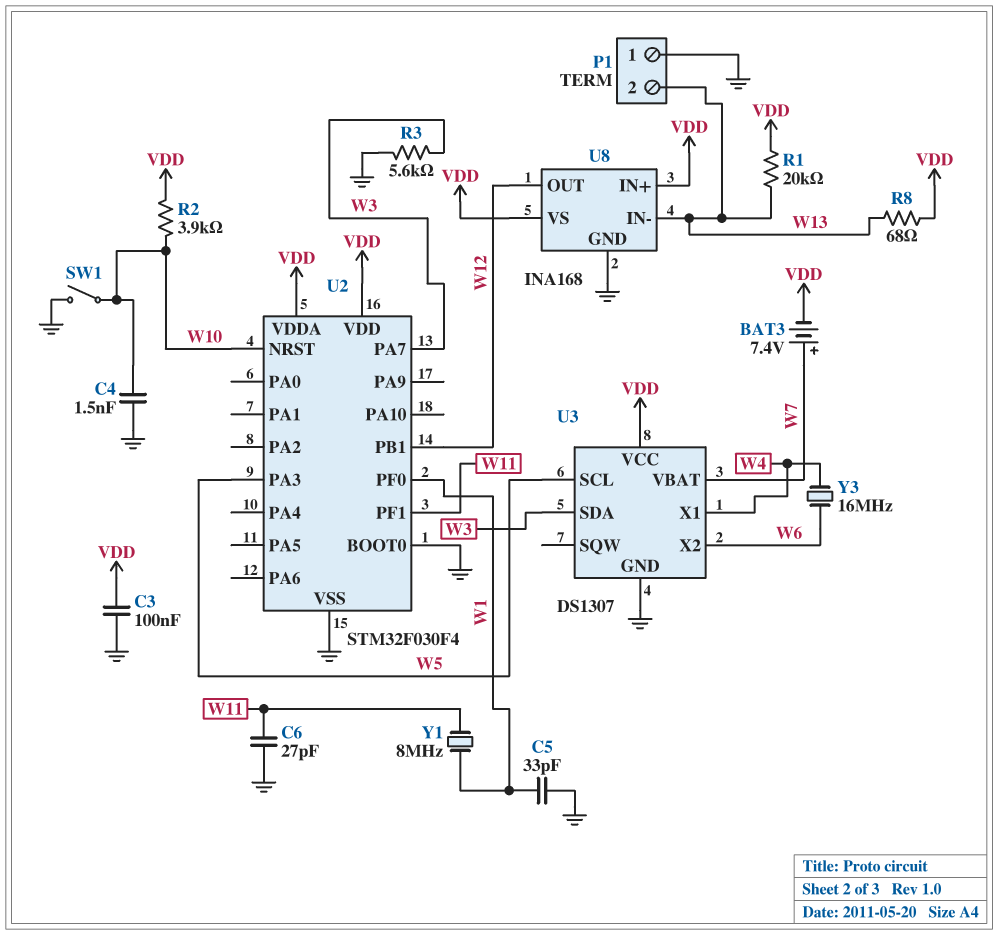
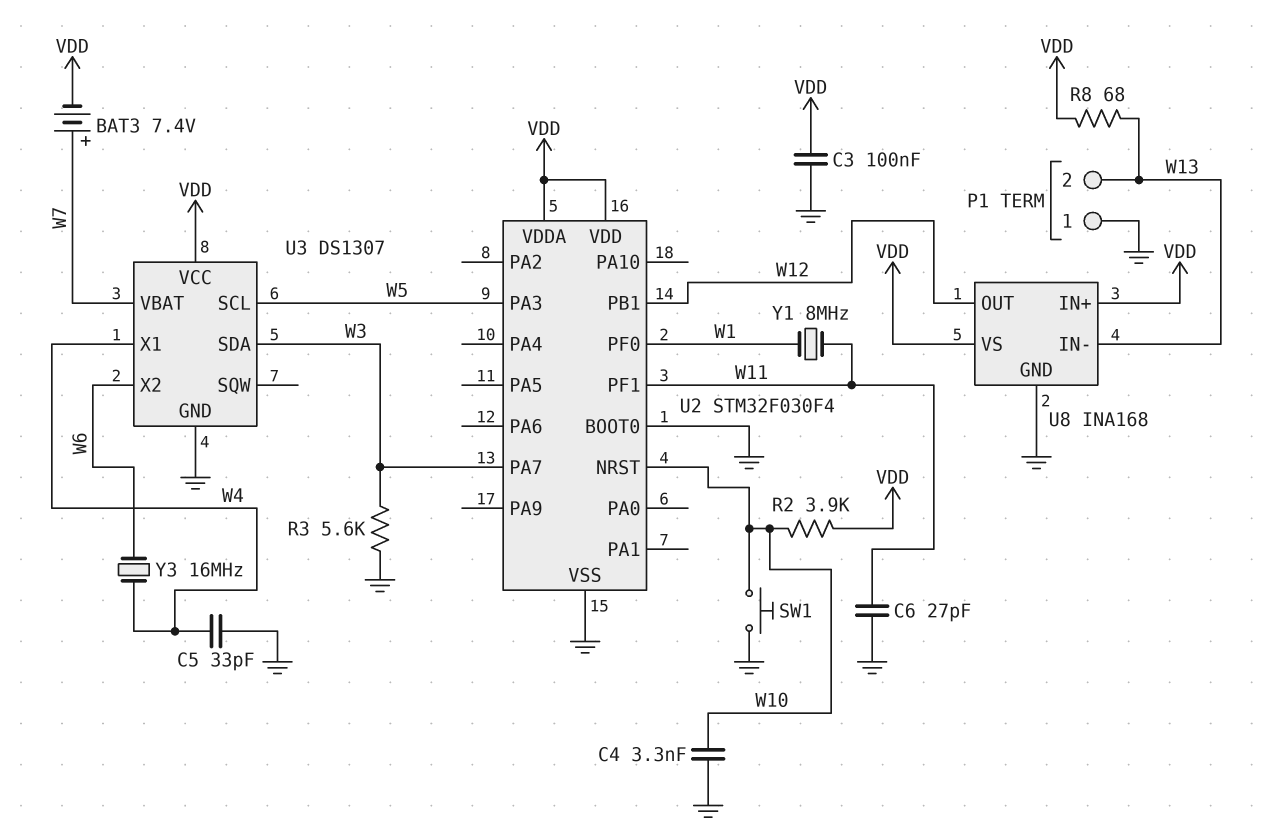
C4: 1.5nF (GND, W10) -> 3.3nF (GND, W10)
C5: 33pF (GND, W1) -> 33pF (GND, W4)
R1: 20k (VDD, W13) -> none
SW1: switch (GND, W10) -> button (GND, W10)

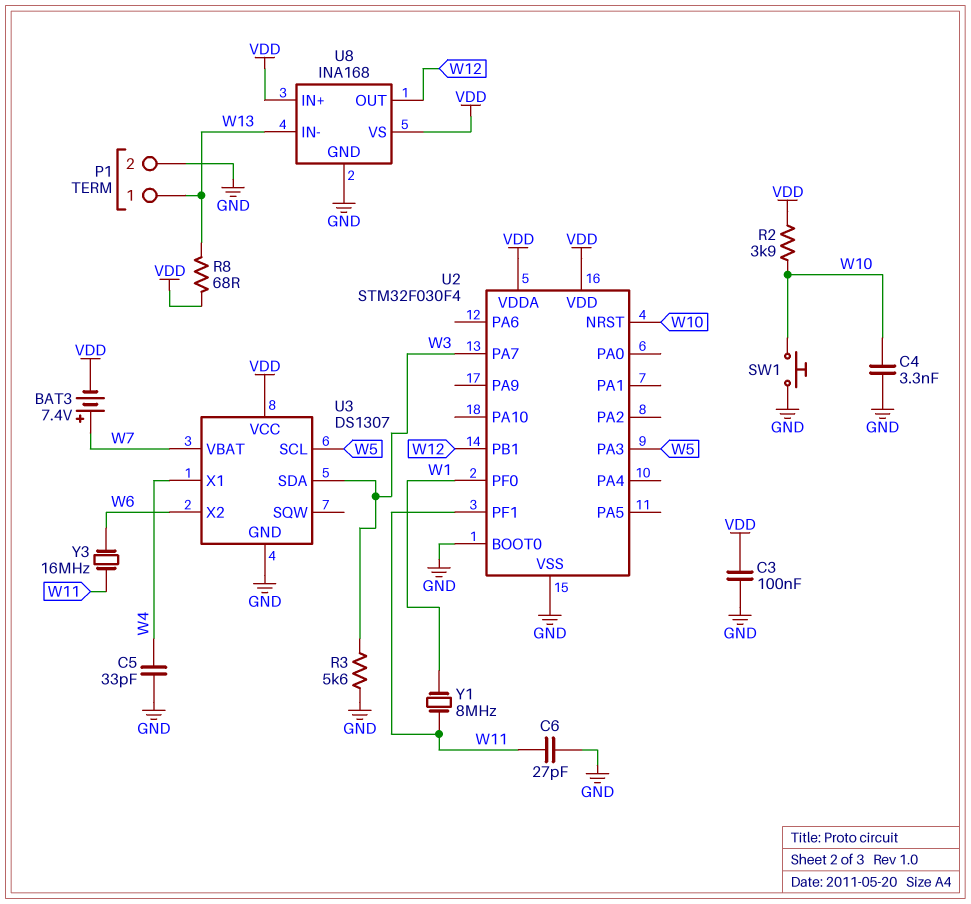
P1 pin 1: GND -> W13
P1 pin 2: W13 -> GND
Y3: 16MHz (W4, W6) -> 16MHz (W6, W11)

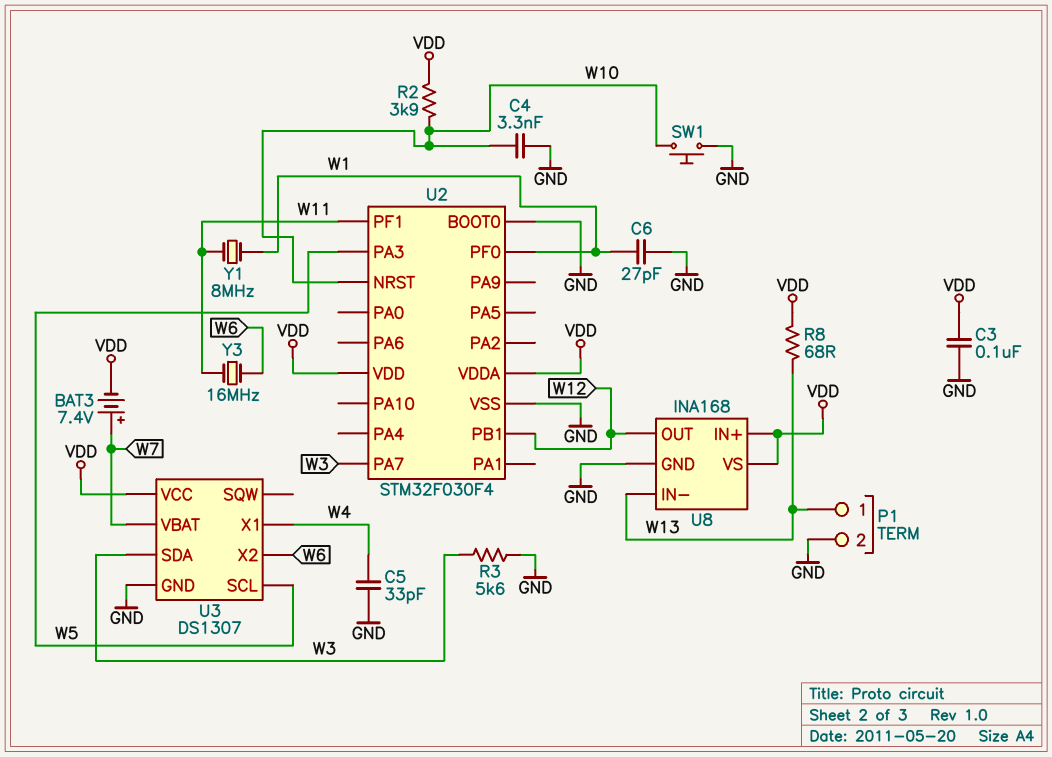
C6: 27pF (GND, W11) -> 27pF (GND, W1)

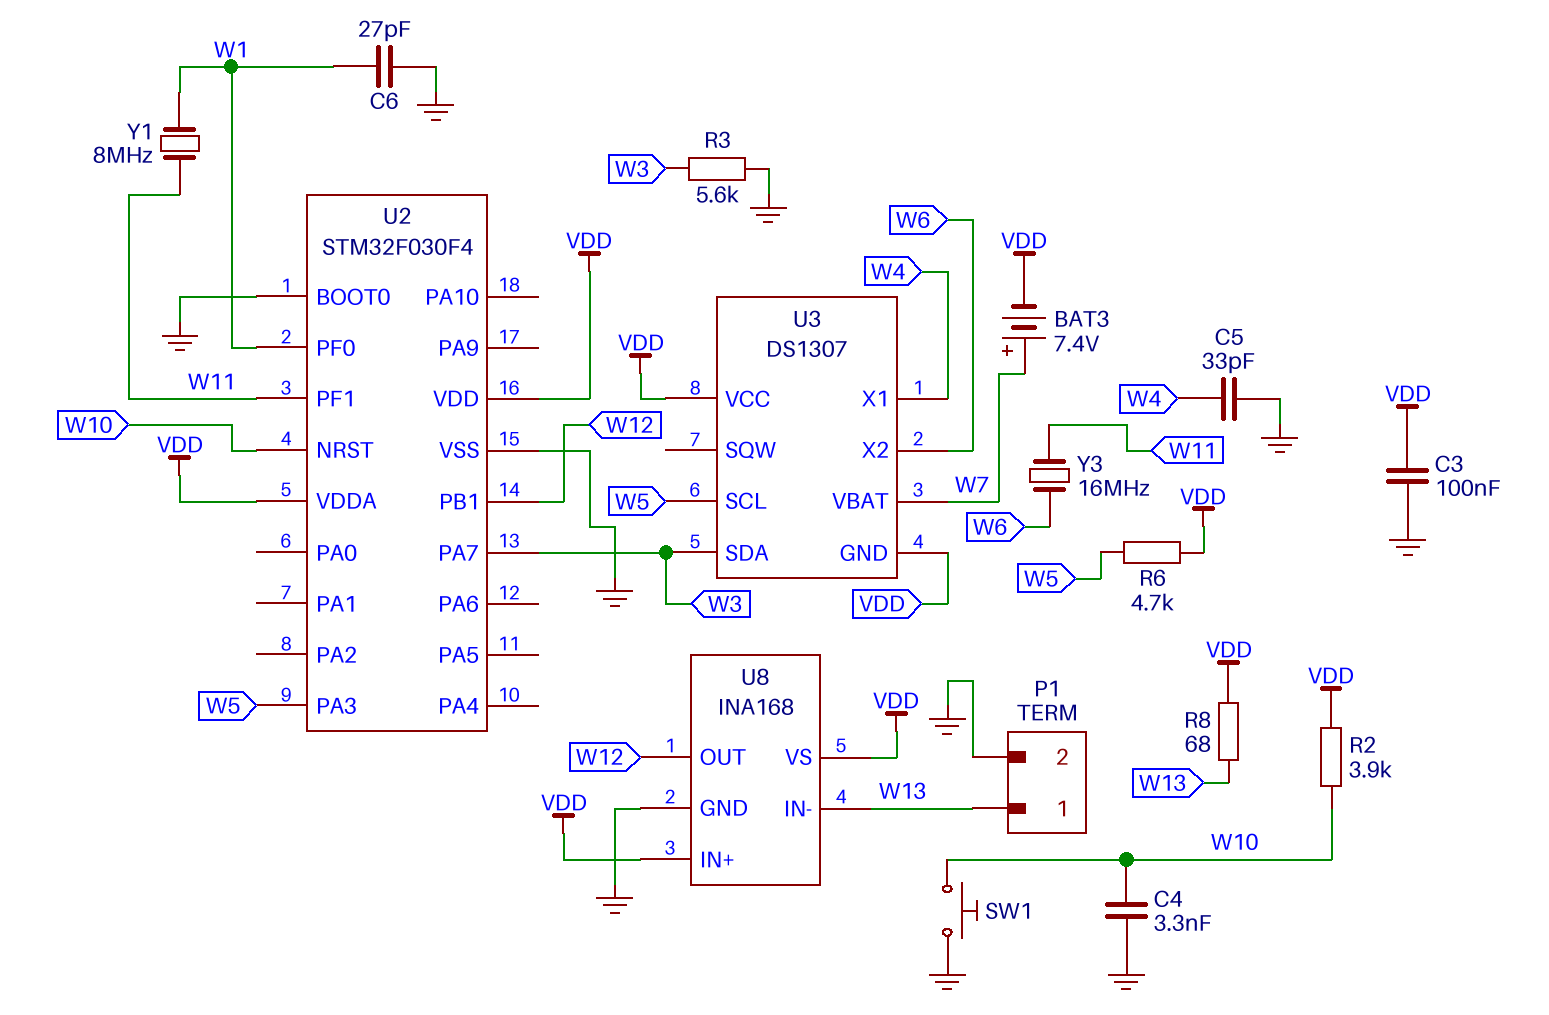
R6: none -> 4.7k (VDD, W5)
U3 pin GND: GND -> VDD

